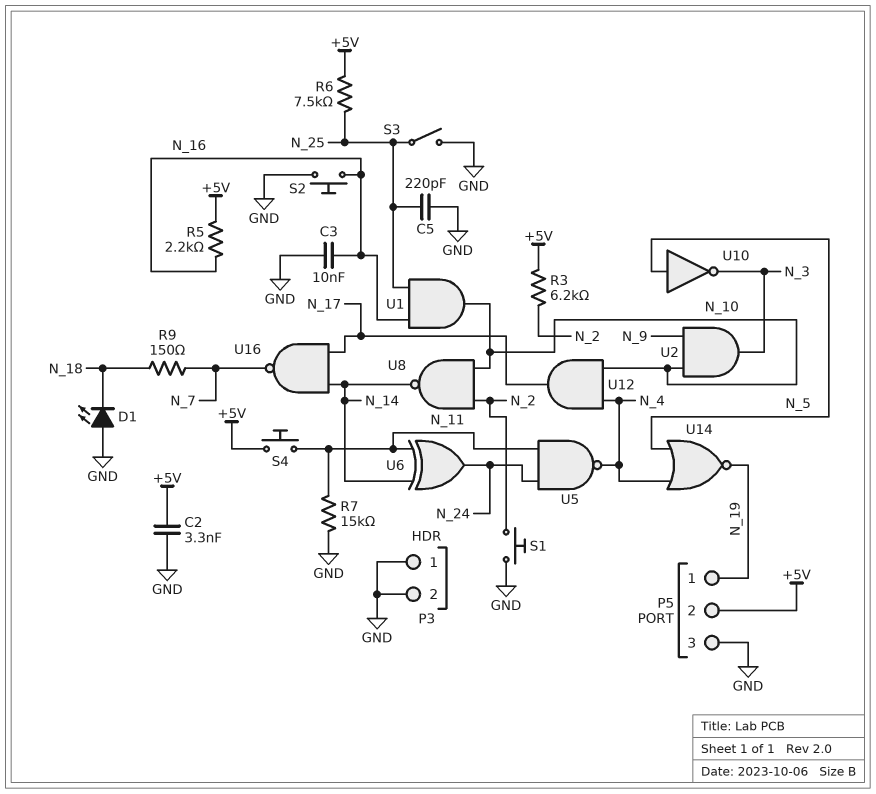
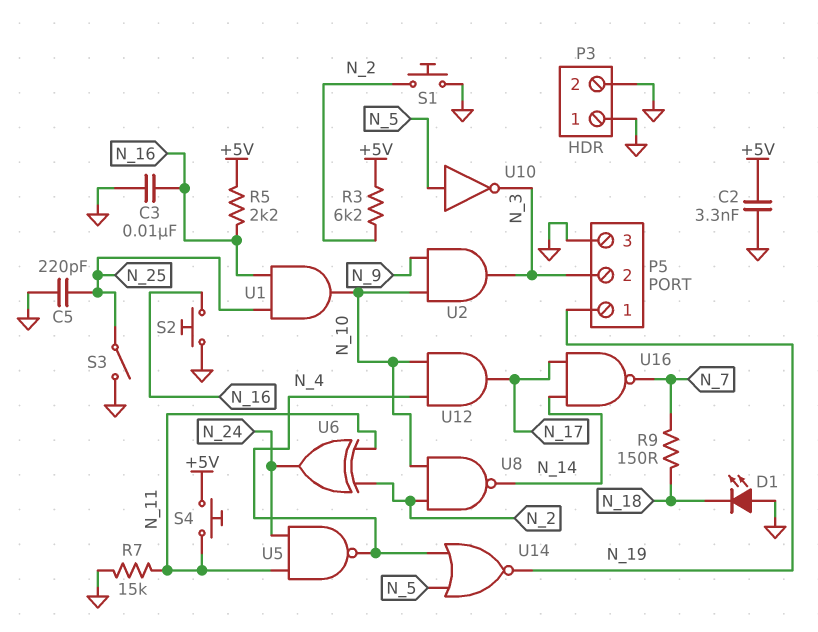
P5 pin 2: +5V -> N_3
R6: 7.5k (+5V, N_25) -> none
U6: XOR (in N_11, in N_14, out N_24) -> XOR (in N_2, in N_11, out N_24)

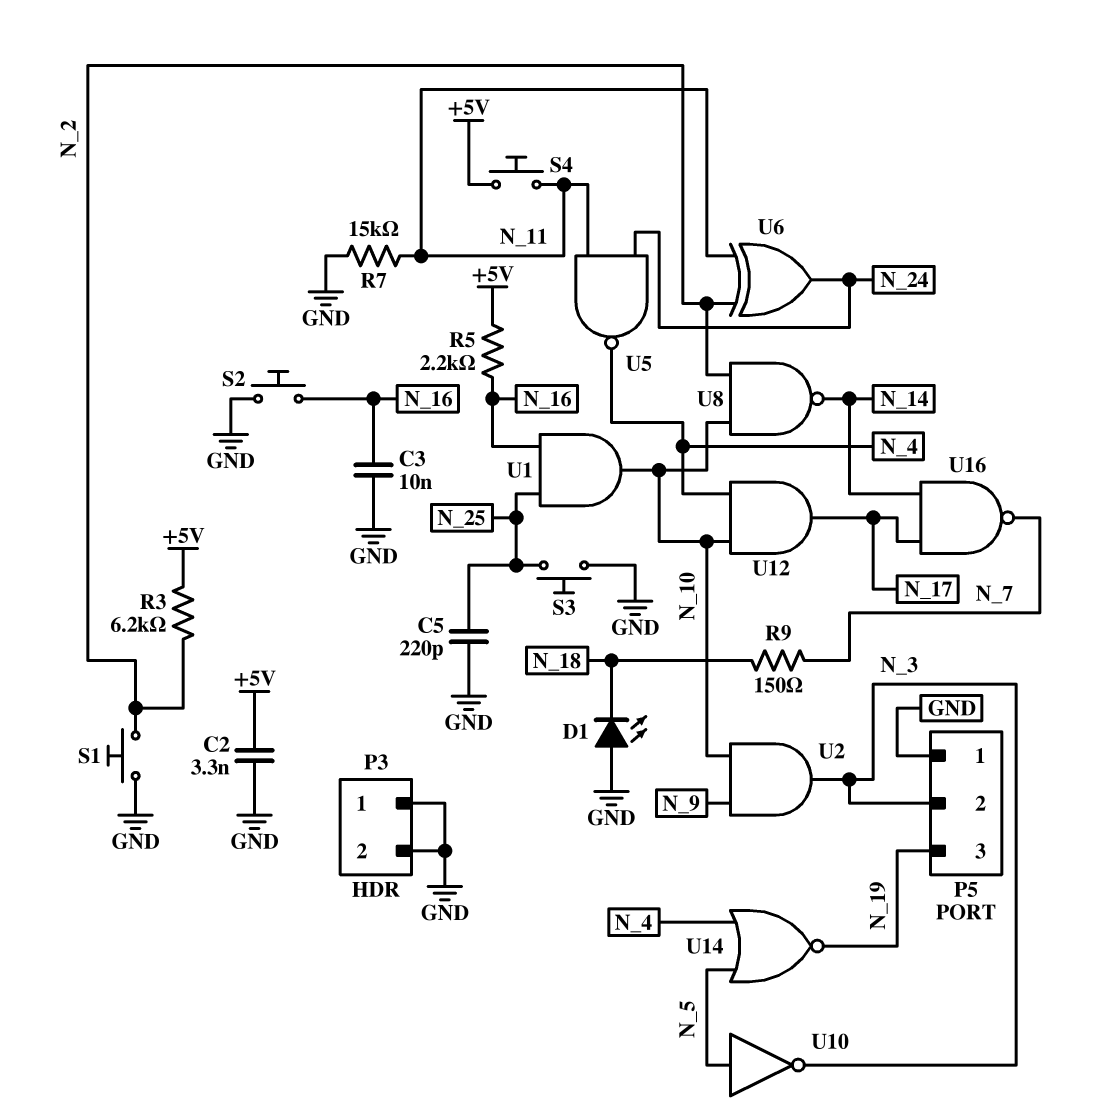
P5 pin 1: N_19 -> GND
P5 pin 3: GND -> N_19
S3: switch (GND, N_25) -> button (GND, N_25)

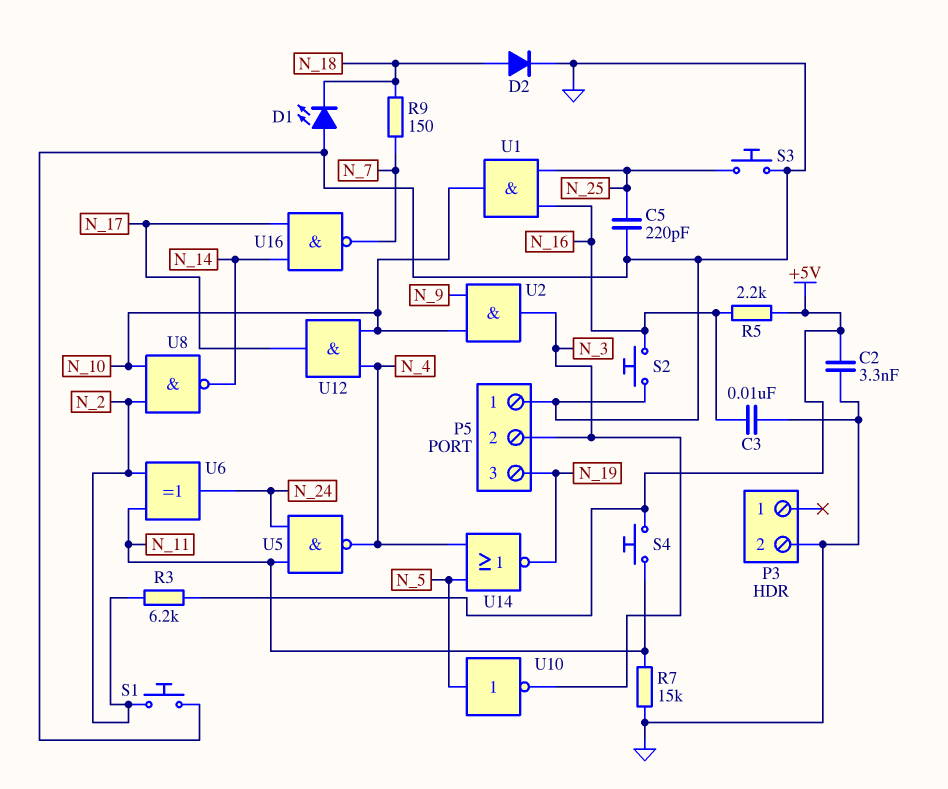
D2: none -> diode (A N_18, K GND)
P3 pin 1: GND -> none

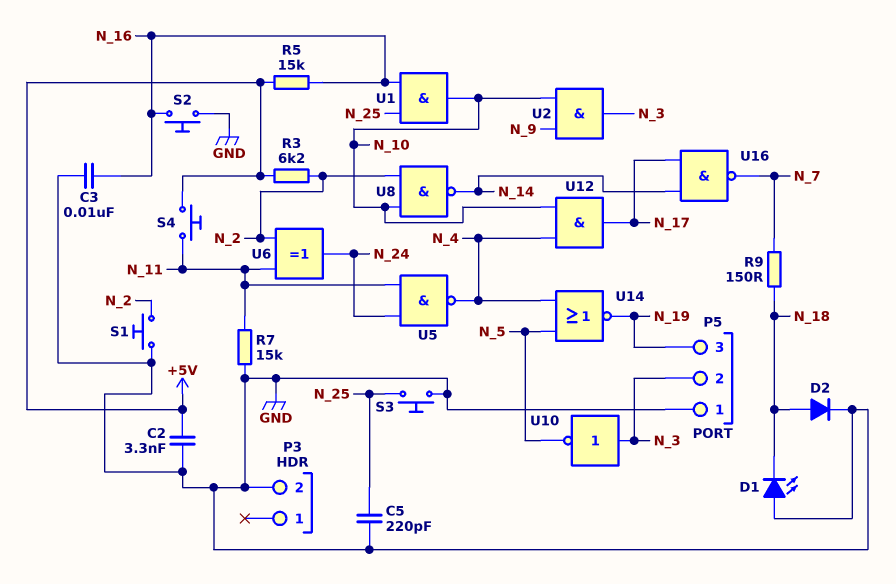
R5: 2.2k (+5V, N_16) -> 15k (+5V, N_16)
U10: NOT (in N_5, out N_3) -> NOT (in N_3, out N_5)

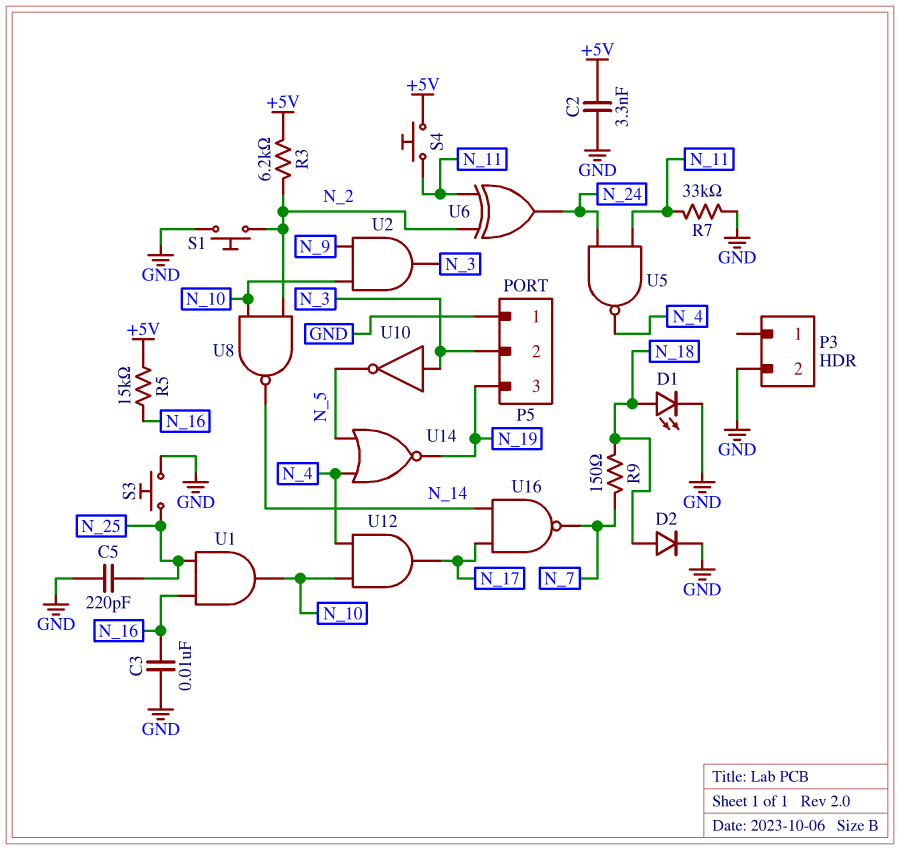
D1: LED (A GND, K N_18) -> LED (A N_18, K GND)
R7: 15k (GND, N_11) -> 33k (GND, N_11)
S2: button (GND, N_16) -> none

